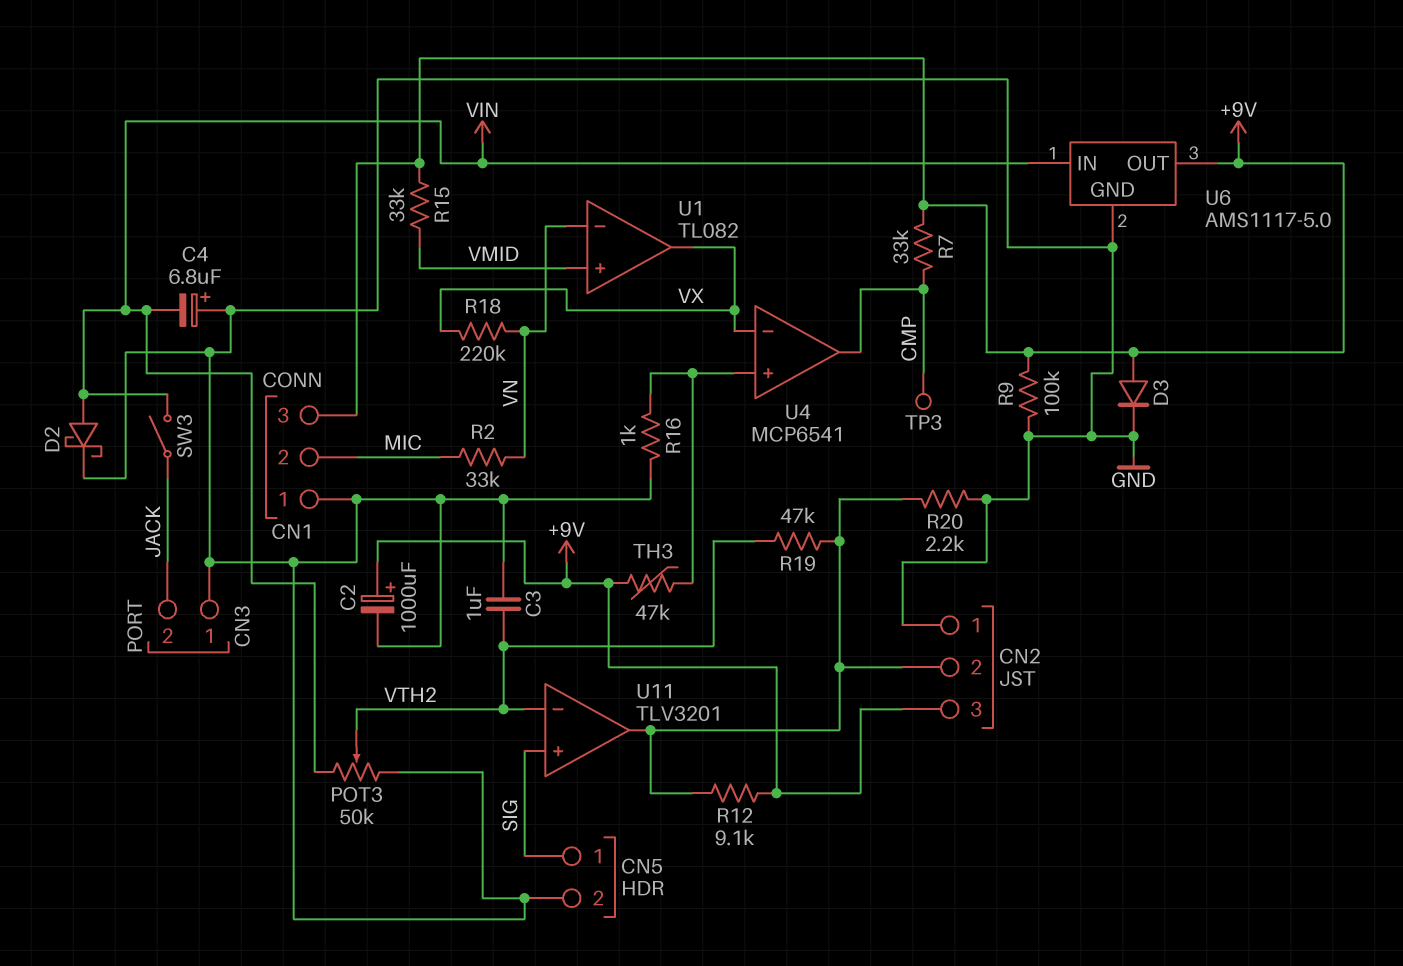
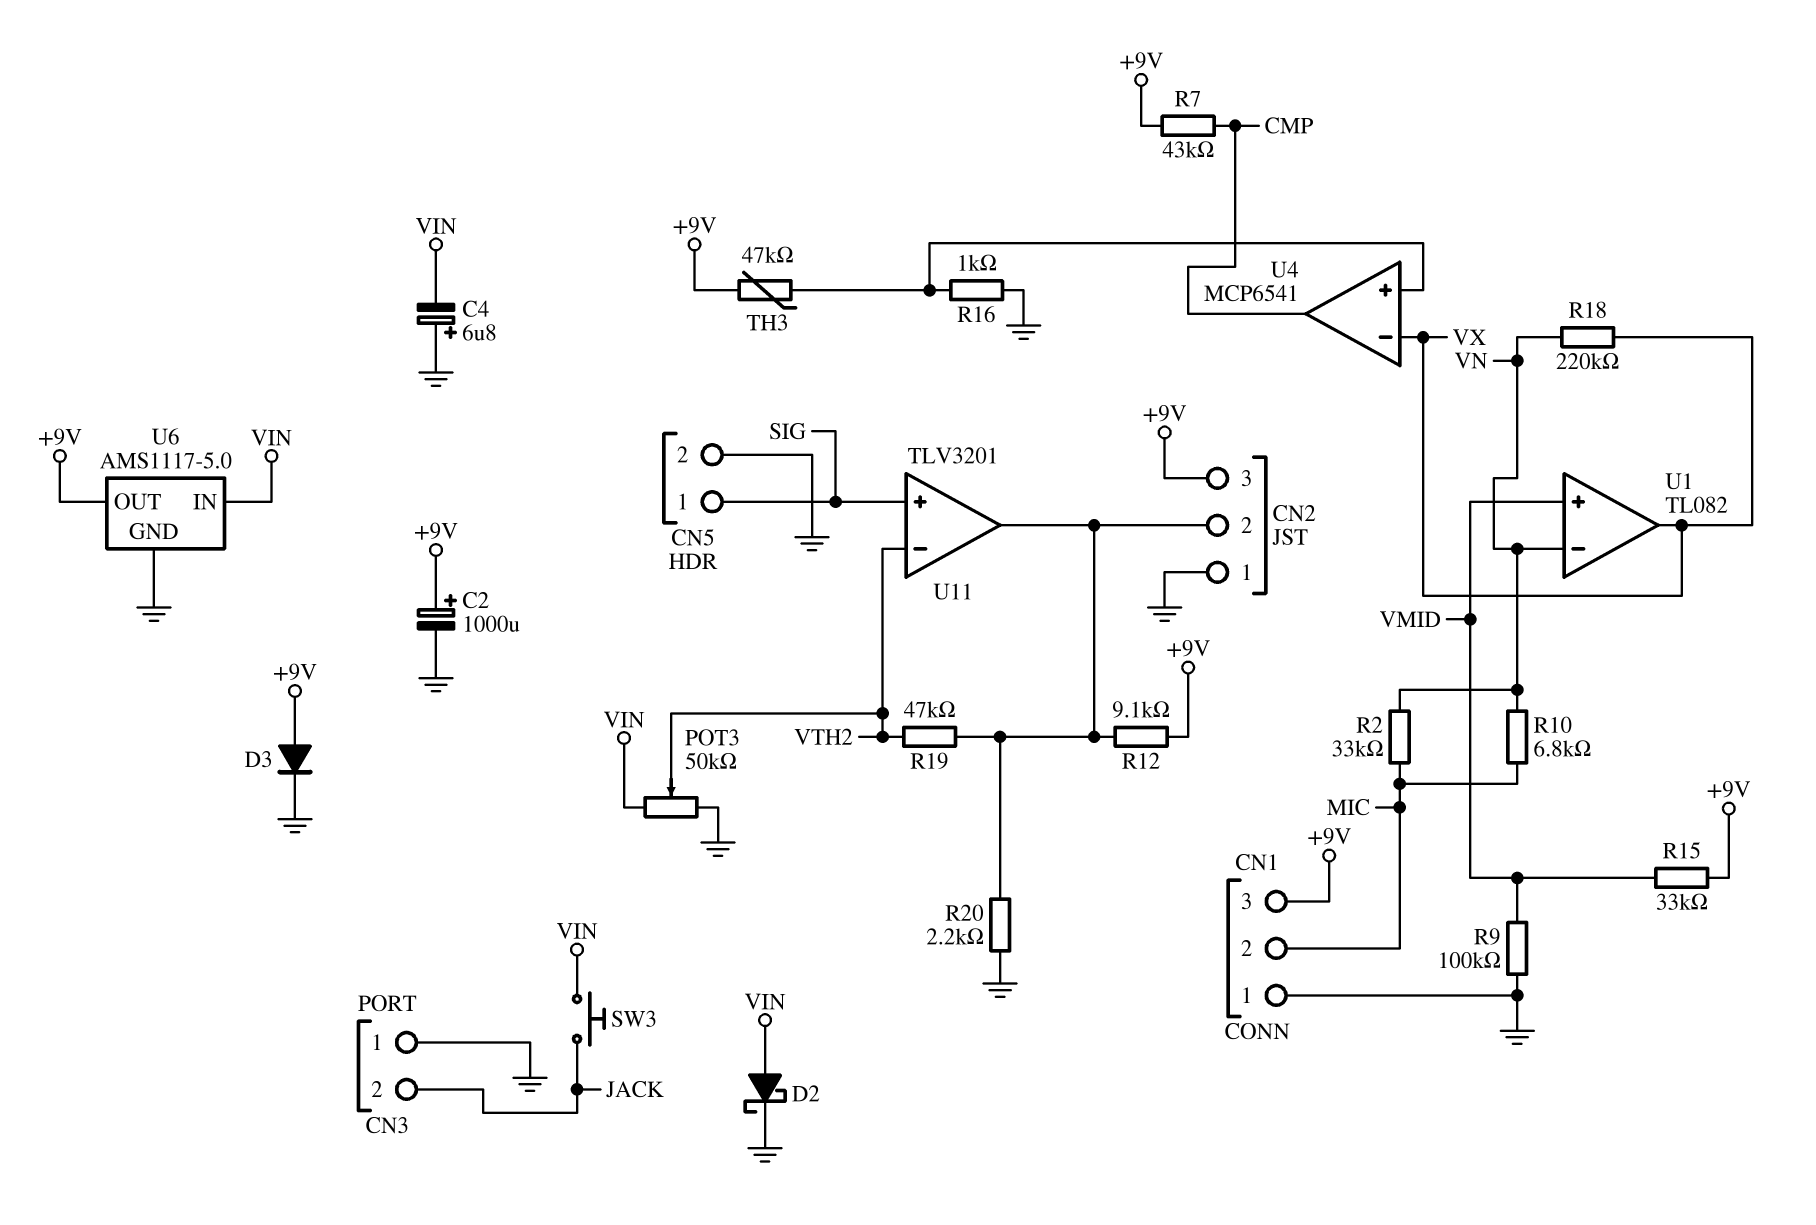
C3: 1uF (GND, VTH2) -> none
R7: 33k (+9V, CMP) -> 43k (+9V, CMP)
R9: 100k (+9V, GND) -> 100k (GND, VMID)
R10: none -> 6.8k (MIC, VN)
SW3: switch (JACK, VIN) -> button (JACK, VIN)
TP3: test point (CMP) -> none

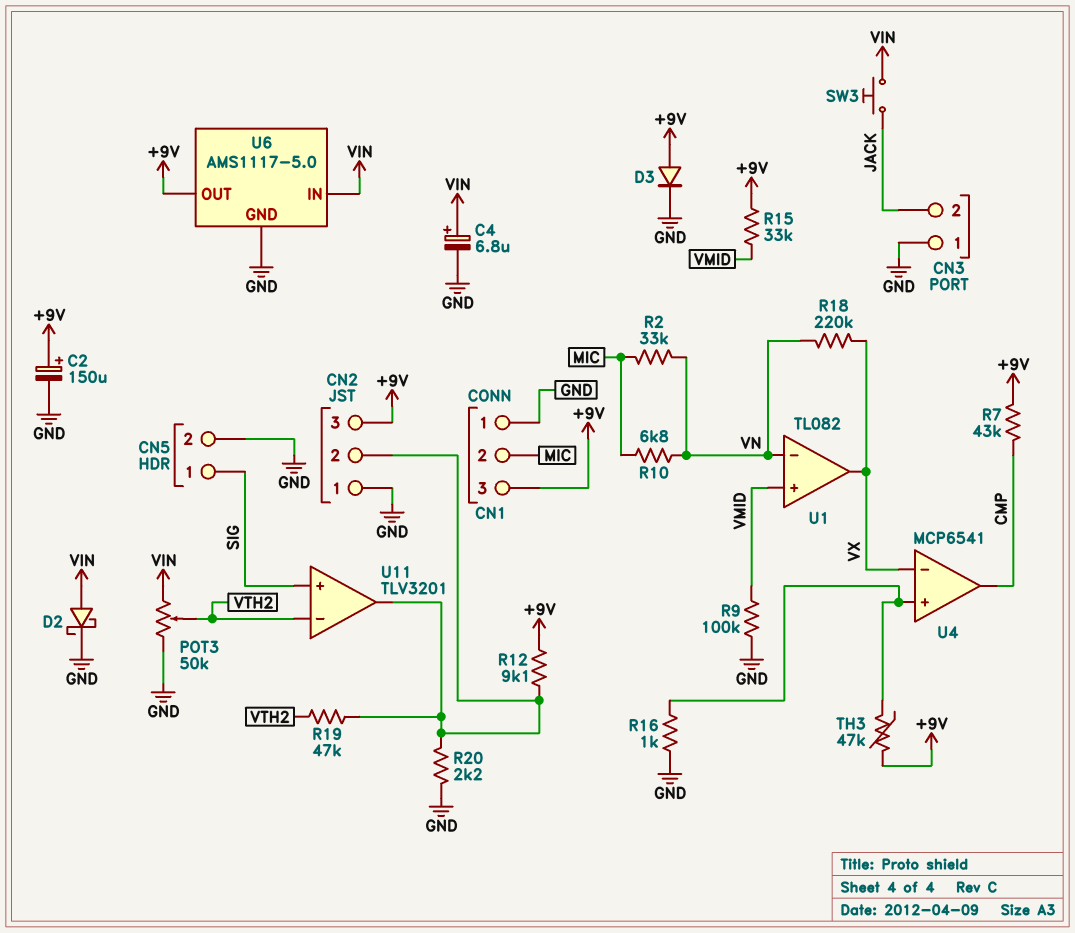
C2: 1000uF (plus +9V, minus GND) -> 150uF (plus +9V, minus GND)
C4: 6.8uF (plus GND, minus VIN) -> 6.8uF (plus VIN, minus GND)

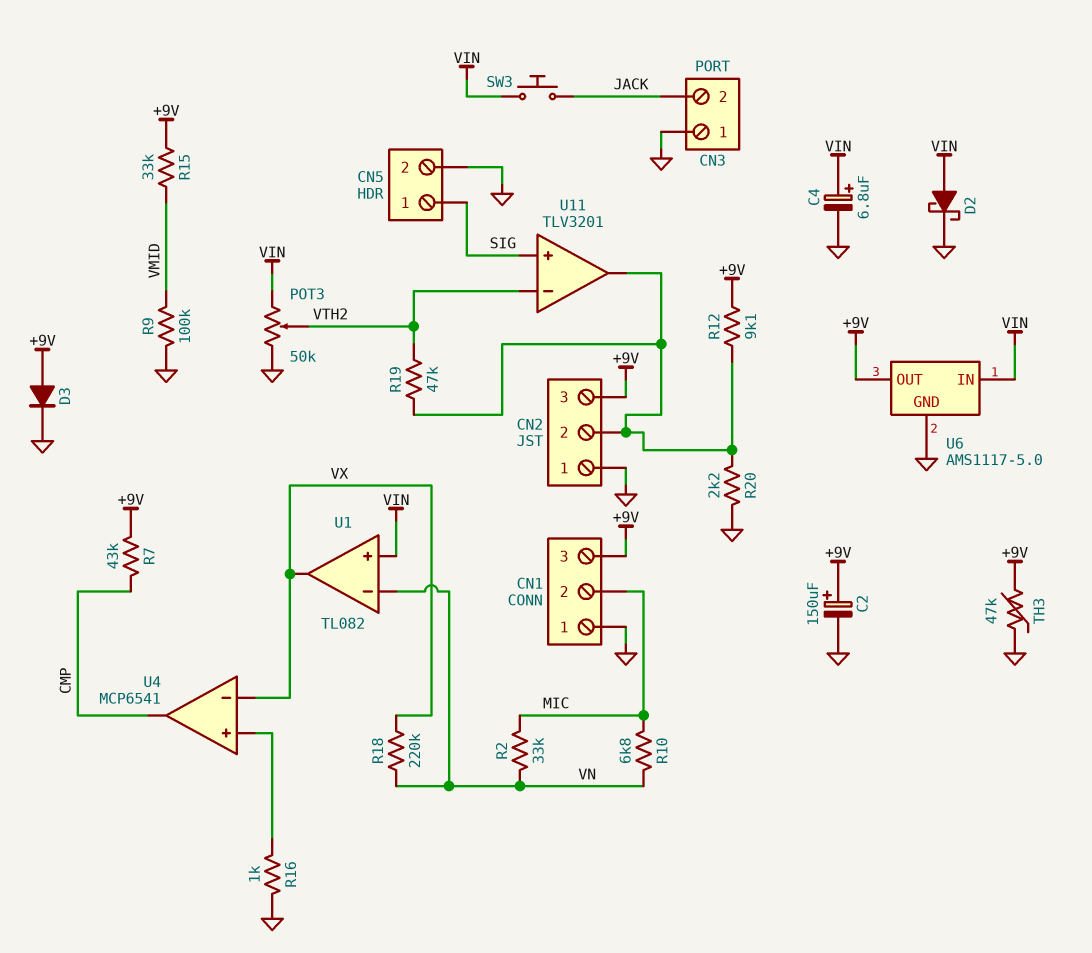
TH3: 47k (+9V, U4/in+) -> 47k (+9V, GND)
U1 pin in+: VMID -> VIN

